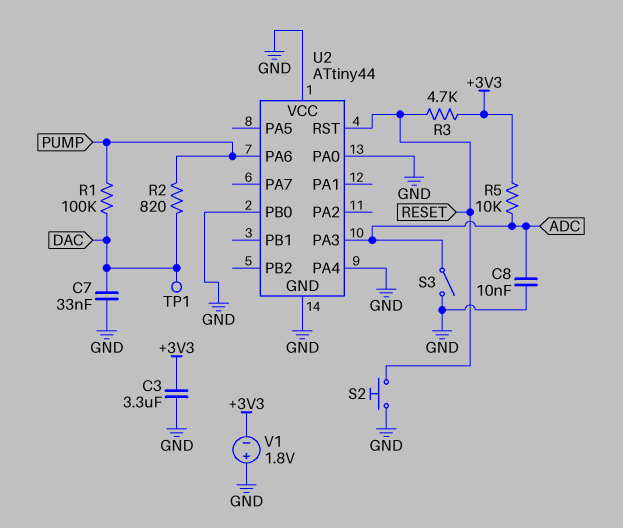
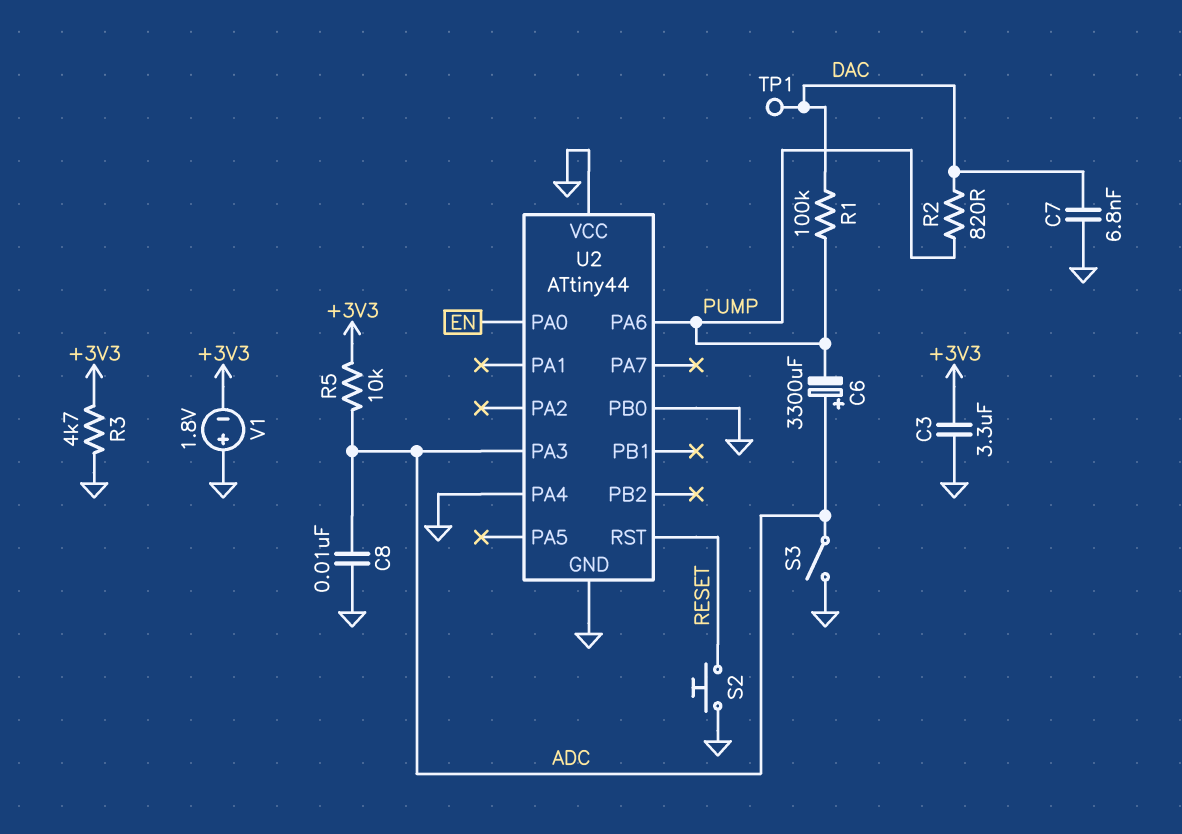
C6: none -> 3300uF (plus ADC, minus PUMP)
C7: 33nF (DAC, GND) -> 6.8nF (DAC, GND)
R3: 4.7k (+3V3, RESET) -> 4.7k (+3V3, GND)
U2 pin PA0: GND -> EN

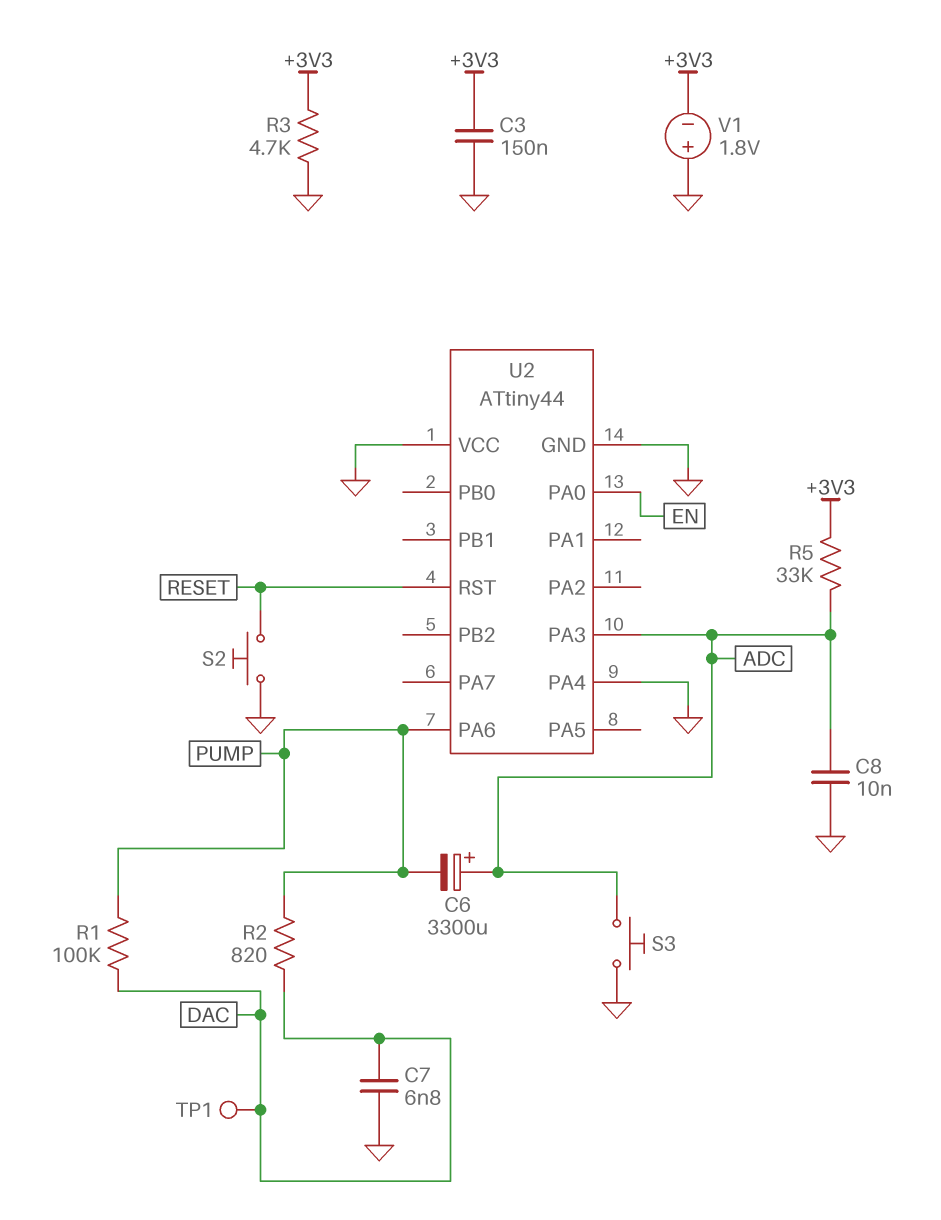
C3: 3.3uF (+3V3, GND) -> 150nF (+3V3, GND)
R5: 10k (+3V3, ADC) -> 33k (+3V3, ADC)
S3: switch (ADC, GND) -> button (ADC, GND)
U2 pin PB0: GND -> none

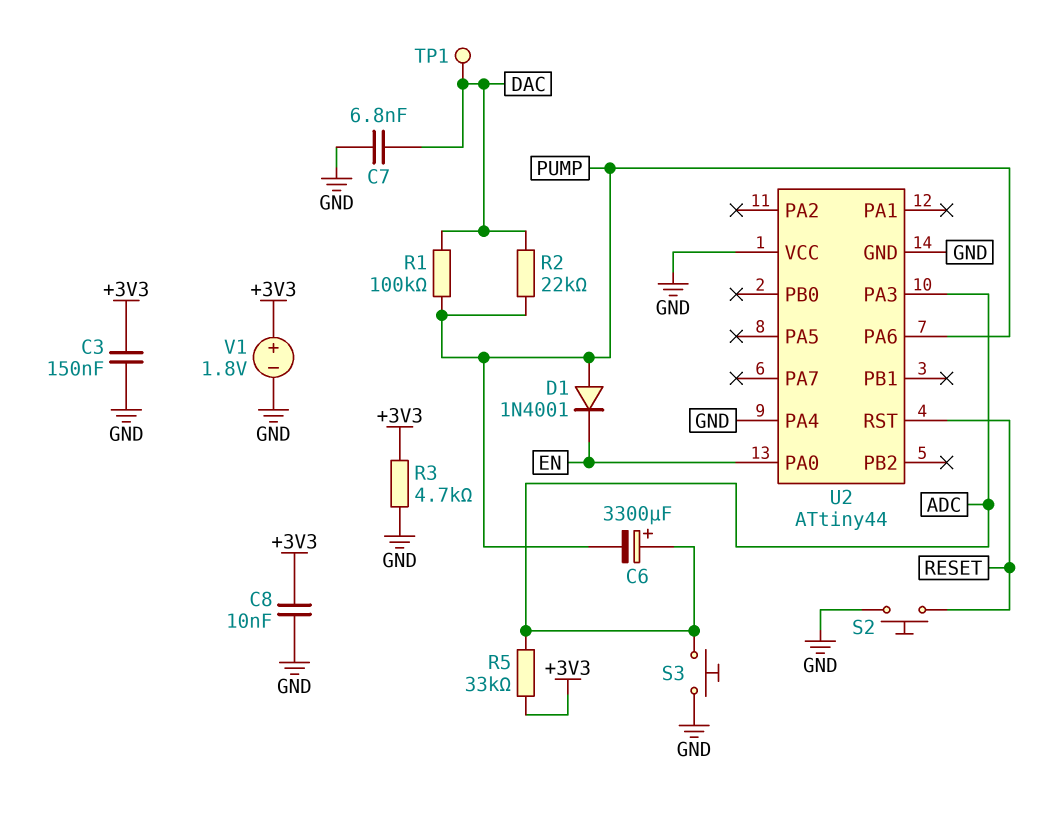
C8: 10nF (ADC, GND) -> 10nF (+3V3, GND)
D1: none -> diode 1N4001 (A PUMP, K EN)
R2: 820 (DAC, PUMP) -> 22k (DAC, PUMP)
V1: 1.8V (plus GND, minus +3V3) -> 1.8V (plus +3V3, minus GND)

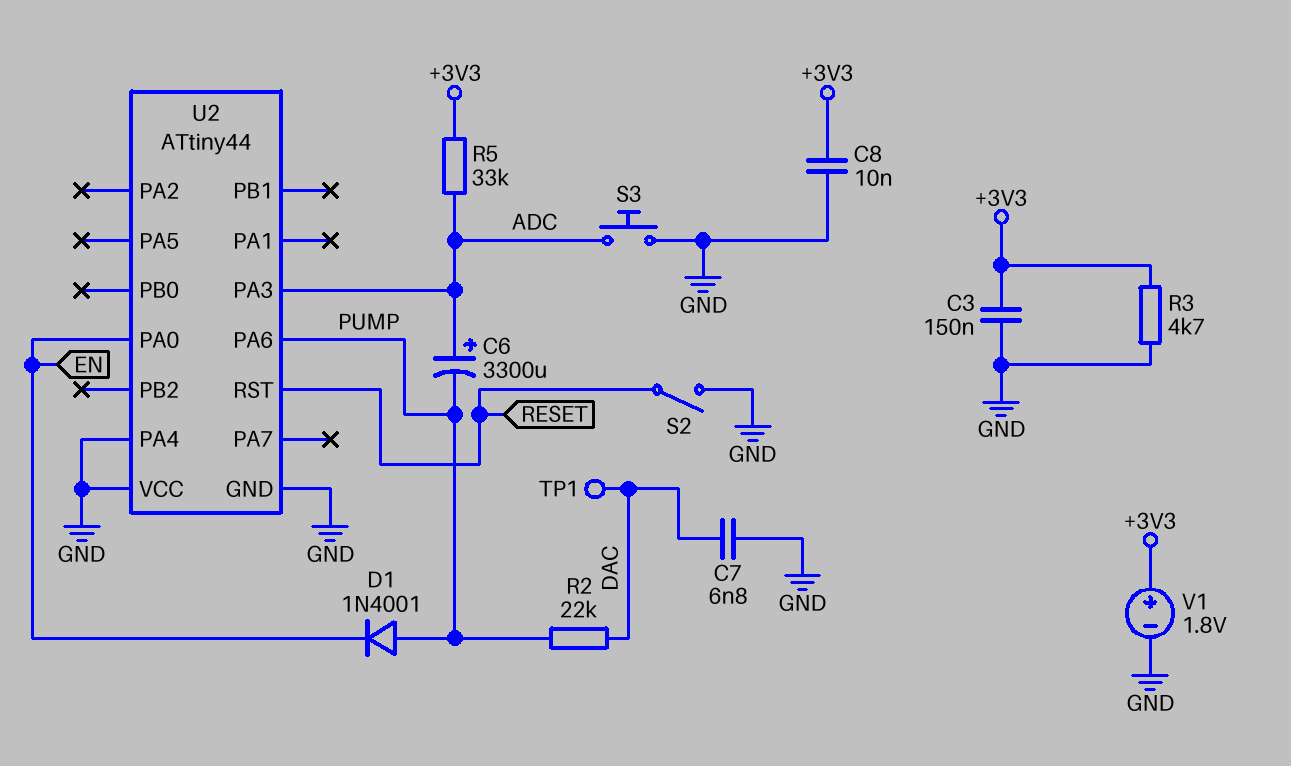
R1: 100k (DAC, PUMP) -> none
S2: button (GND, RESET) -> switch (GND, RESET)

